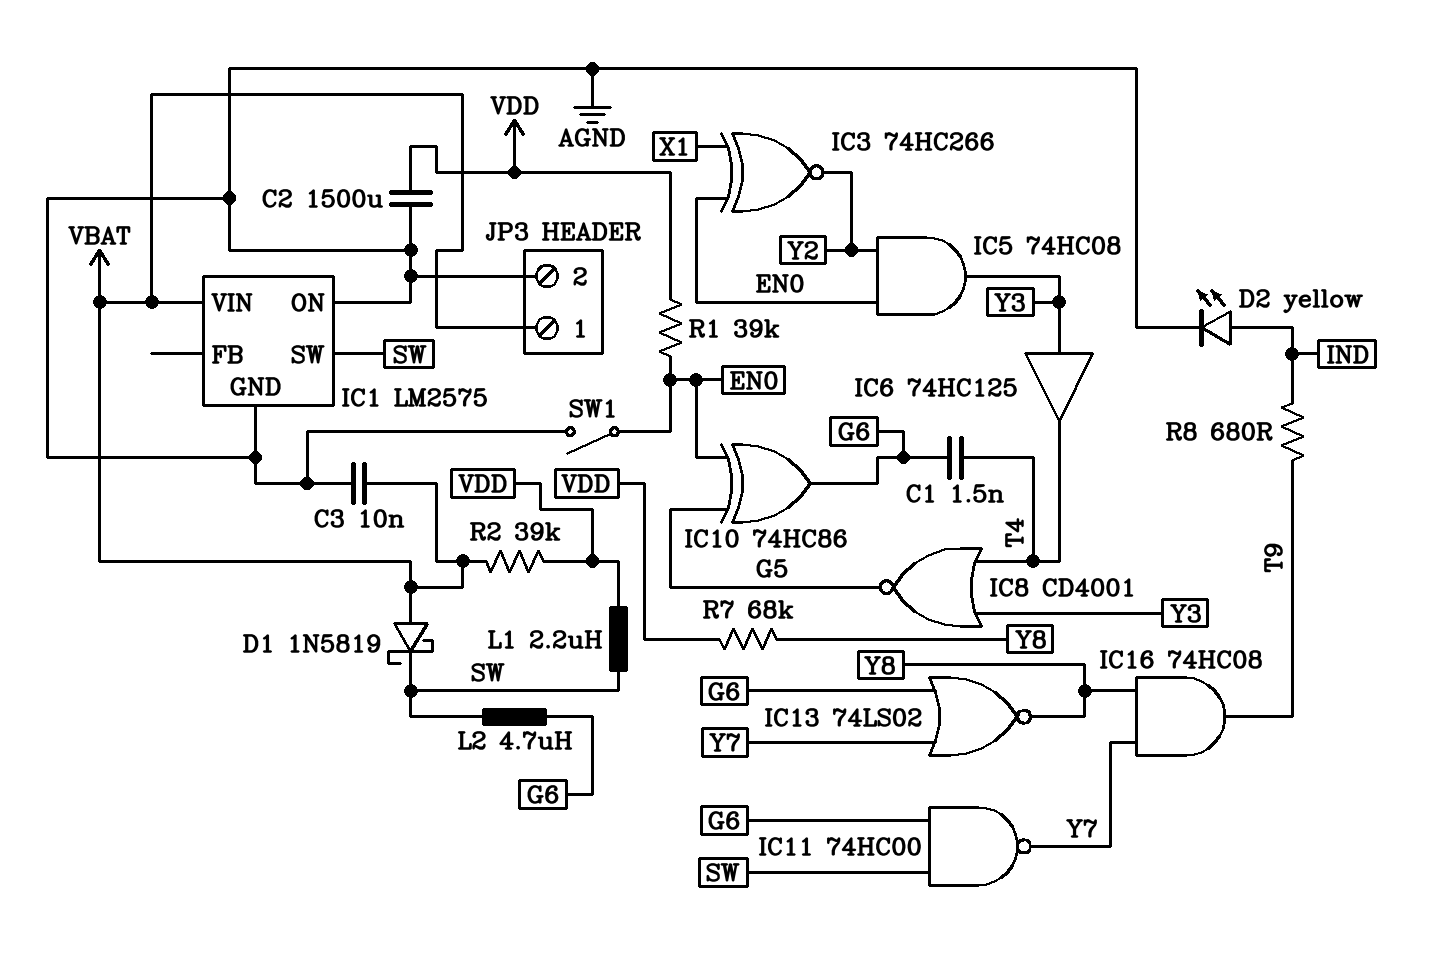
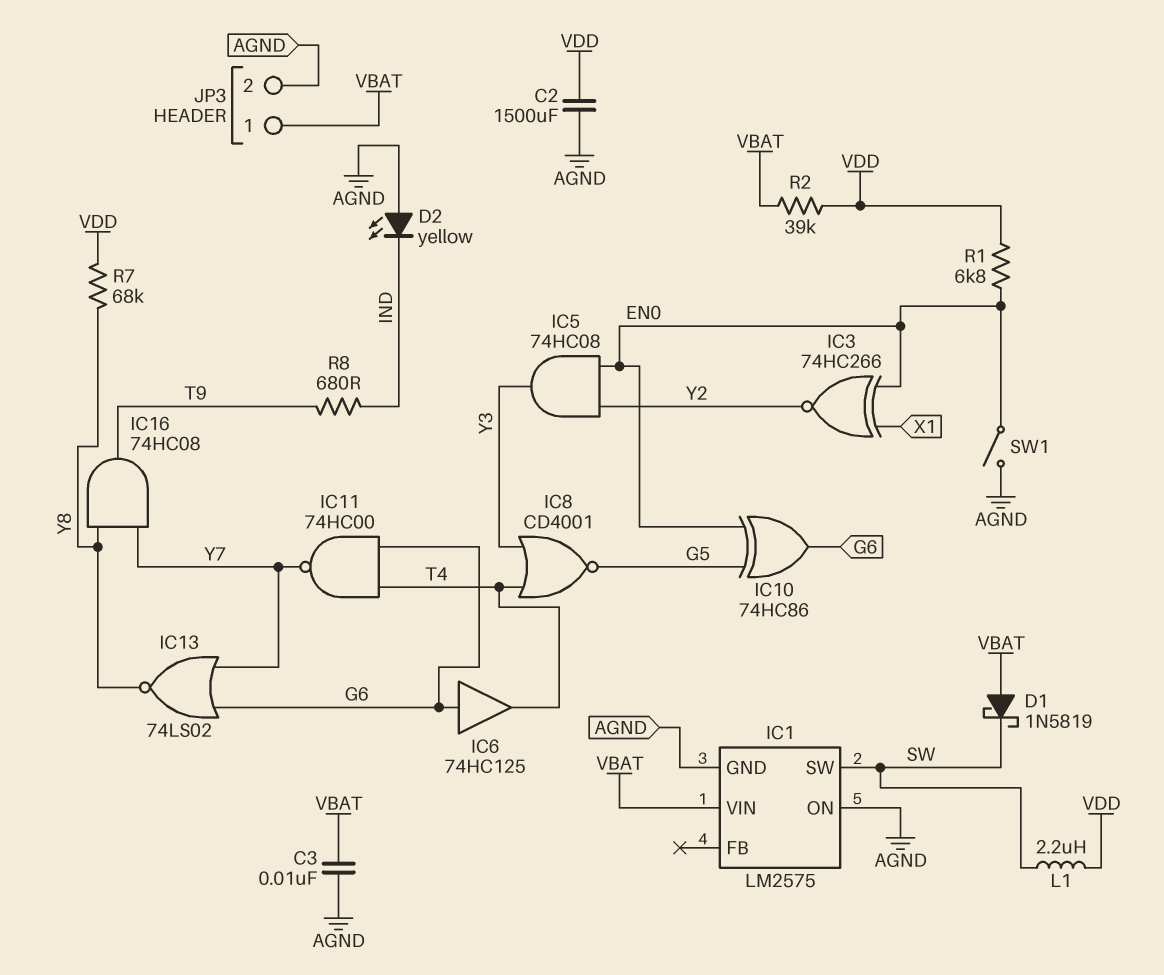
C1: 1.5nF (G6, T4) -> none
D2: LED yellow (A IND, K AGND) -> LED yellow (A AGND, K IND)
IC6: buffer 74HC125 (in Y3, out T4) -> buffer 74HC125 (in G6, out T4)
IC11: NAND 74HC00 (in G6, in SW, out Y7) -> NAND 74HC00 (in G6, in T4, out Y7)
L2: 4.7uH (G6, SW) -> none
R1: 39k (EN0, VDD) -> 6.8k (EN0, VDD)

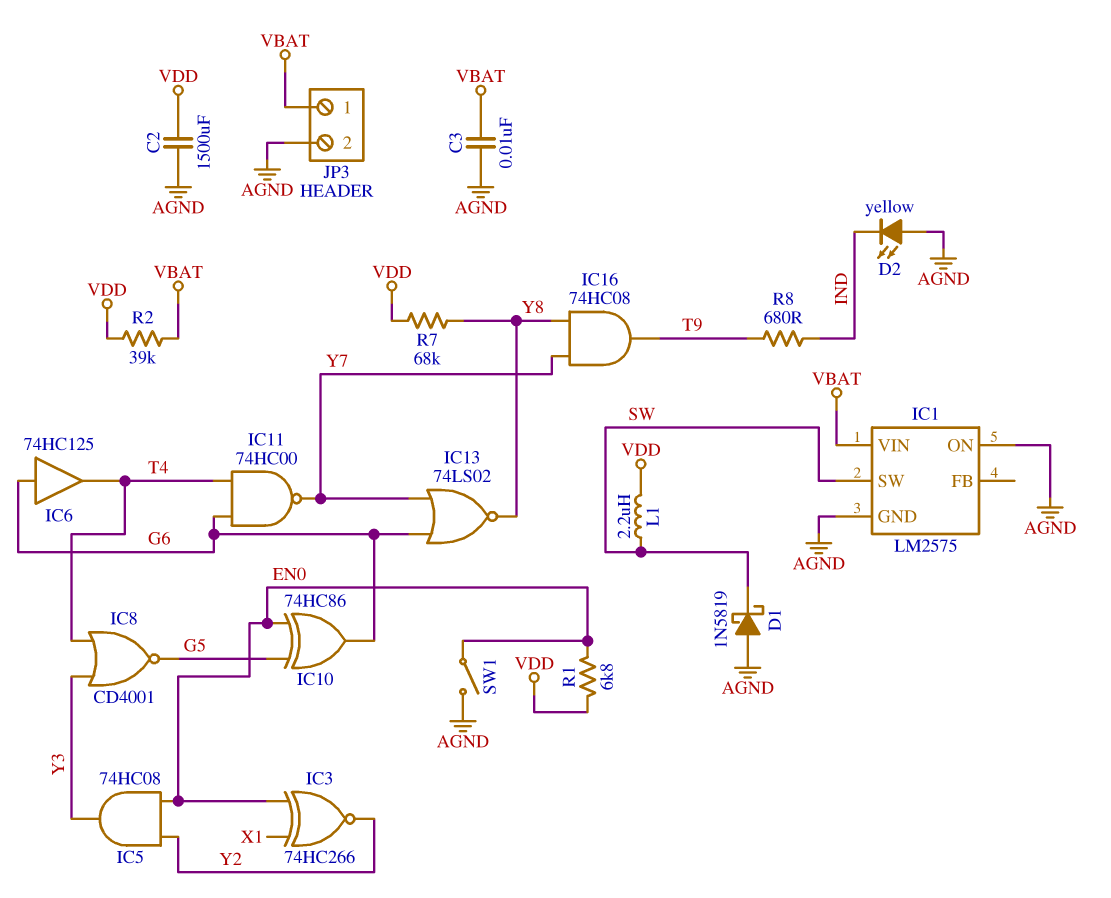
D1: schottky 1N5819 (A VBAT, K SW) -> schottky 1N5819 (A AGND, K SW)

